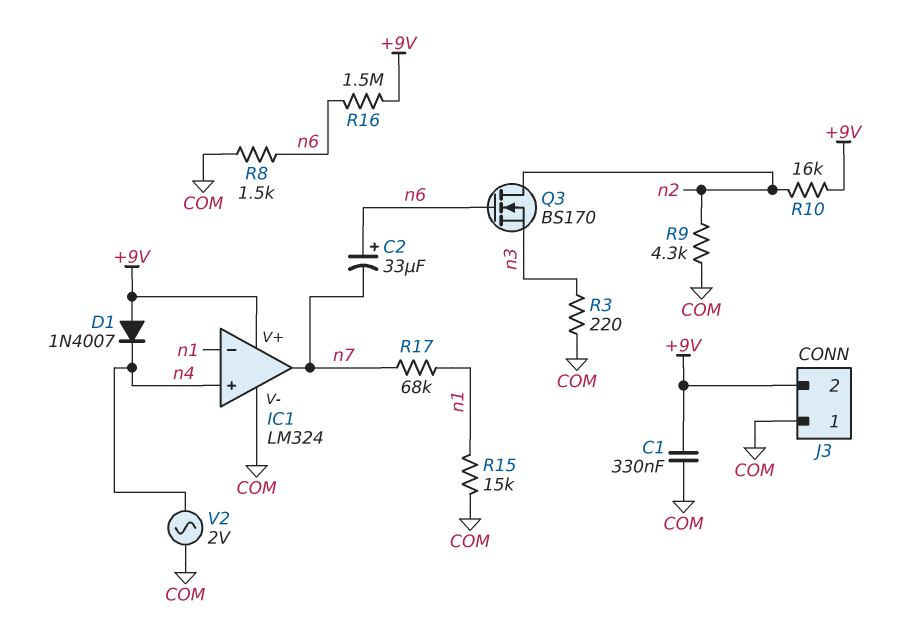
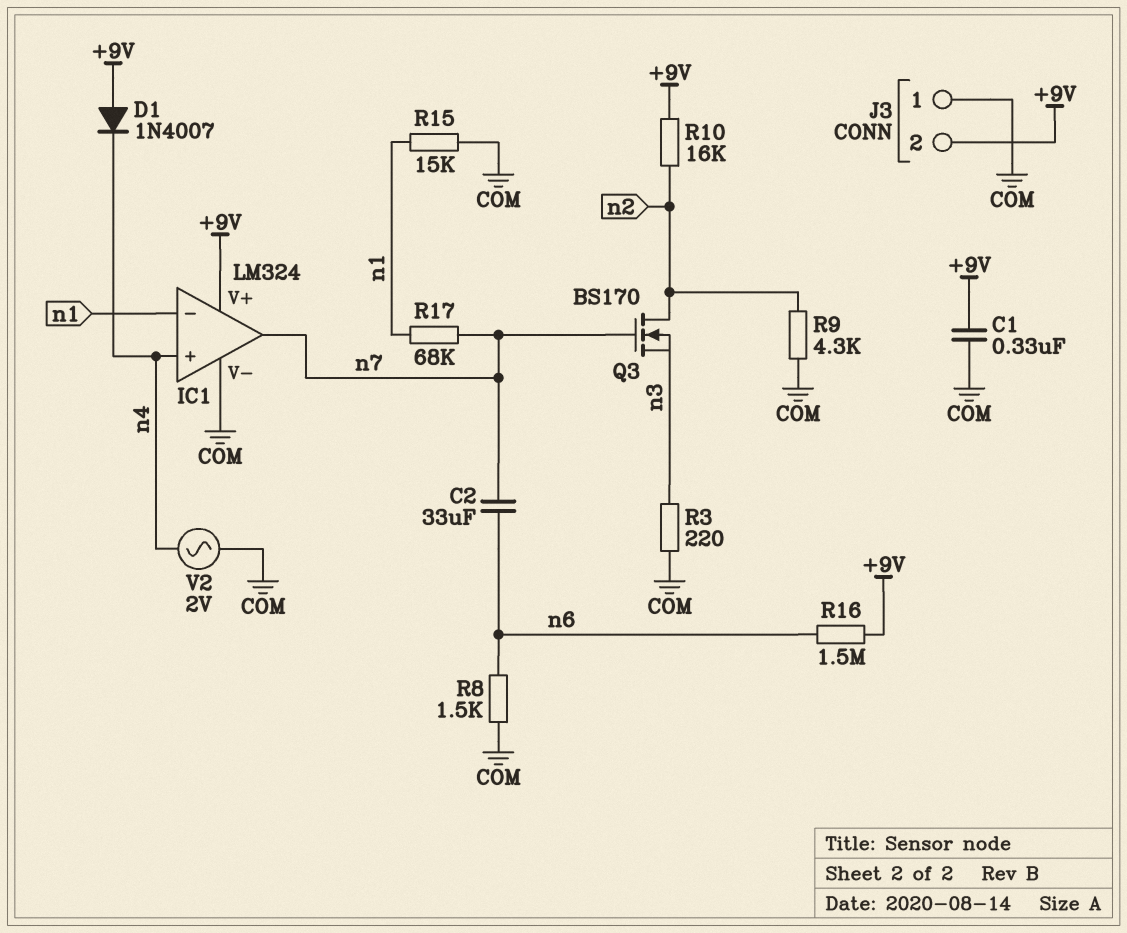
C2: 33uF (plus n6, minus n7) -> 33uF (n6, n7)
Q3: NMOS BS170 (G n6, D n2, S n3) -> NMOS BS170 (G n7, D n2, S n3)

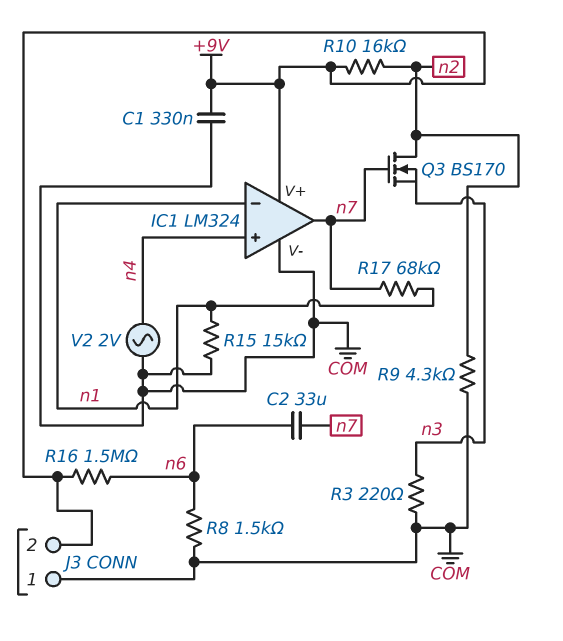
D1: diode 1N4007 (A +9V, K n4) -> none

